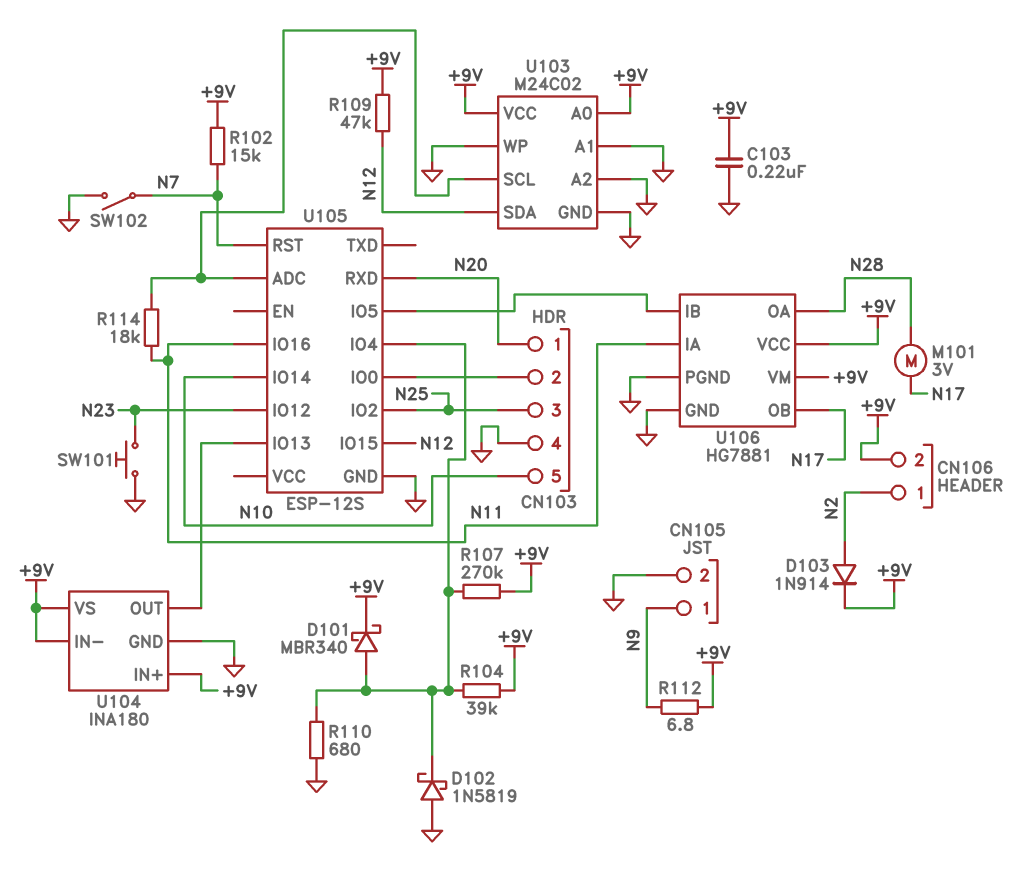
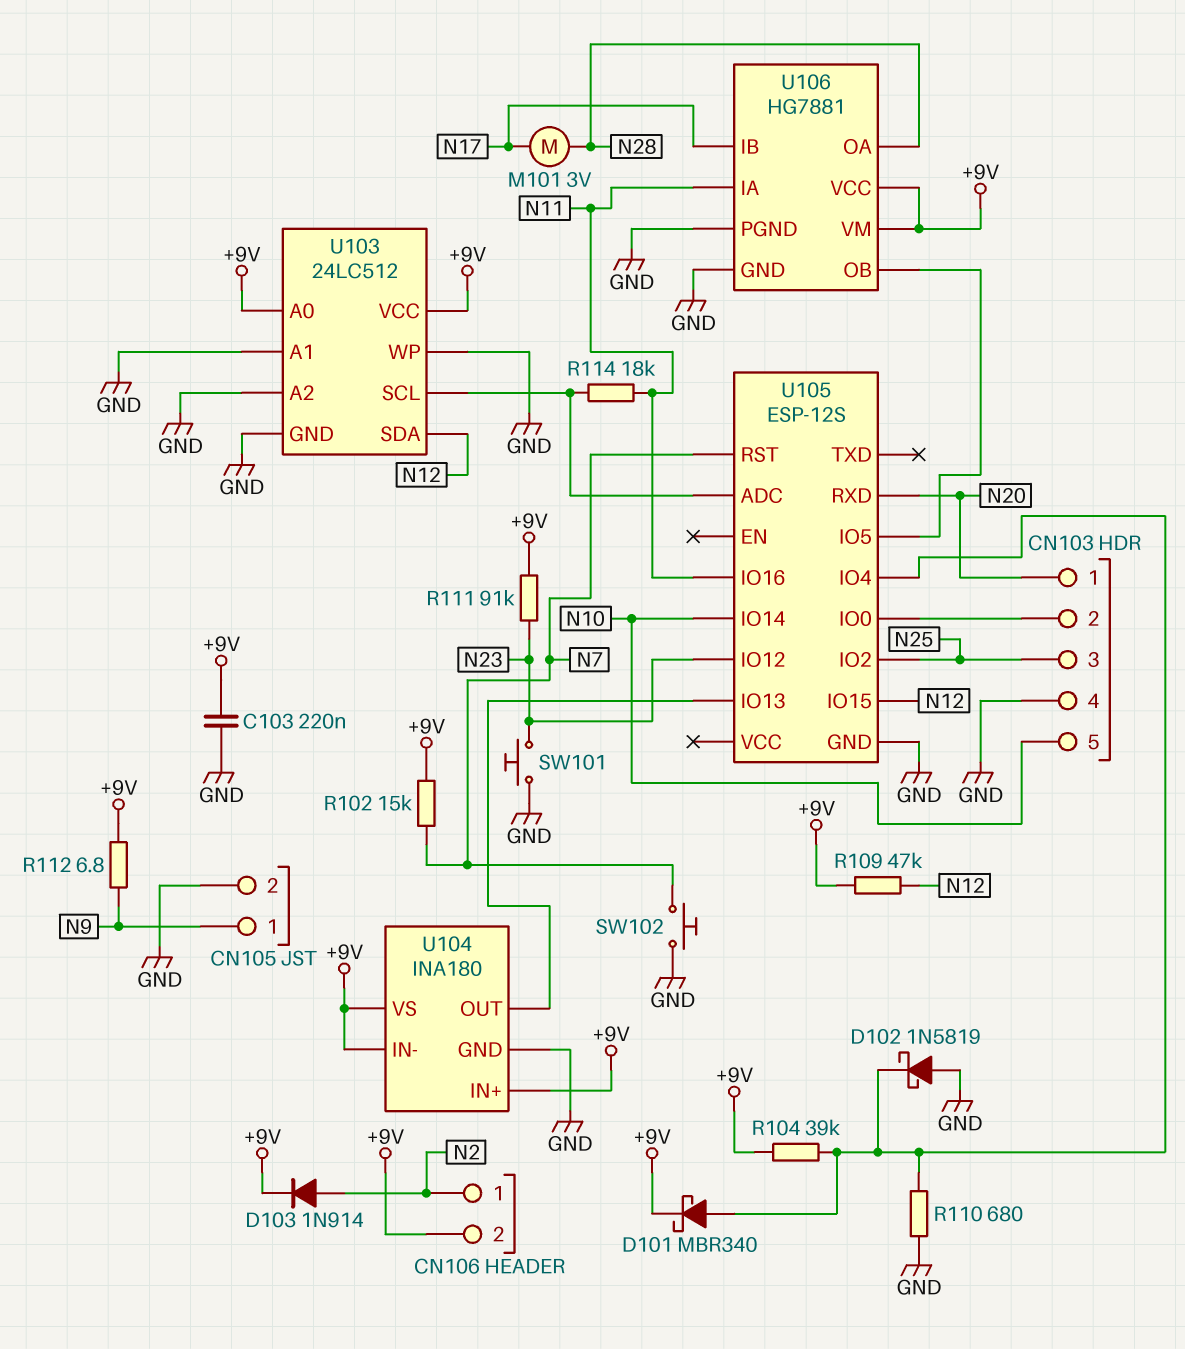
R107: 270k (+9V, U105/IO4) -> none
R111: none -> 91k (+9V, N23)
SW102: switch (GND, N7) -> button (GND, N7)
U103: M24C02 -> 24LC512
U106 pin IB: U105/IO5 -> N17
U106 pin OB: N17 -> U105/IO5

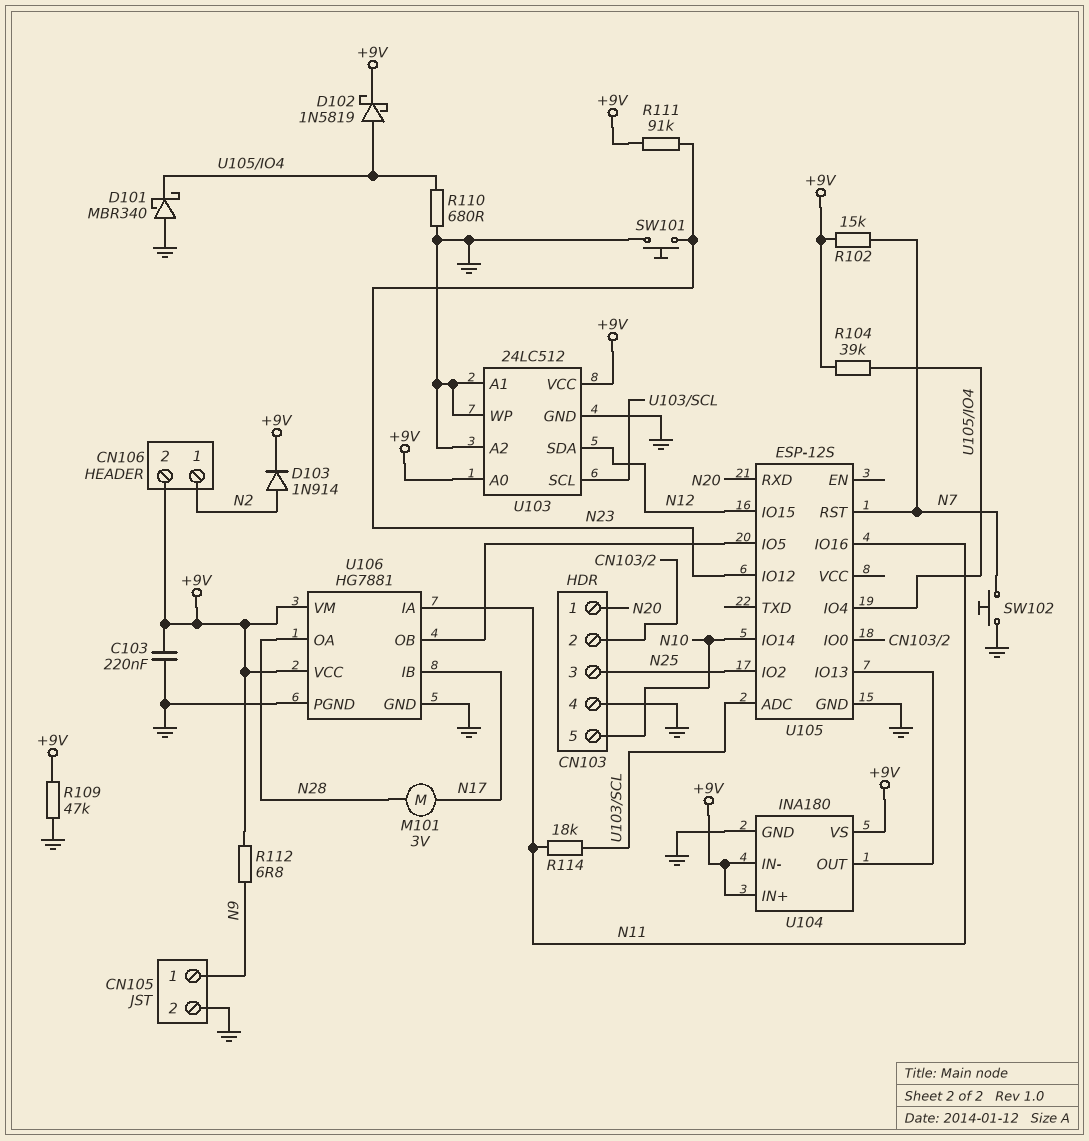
D101: schottky MBR340 (A U105/IO4, K +9V) -> schottky MBR340 (A GND, K U105/IO4)
D102: schottky 1N5819 (A GND, K U105/IO4) -> schottky 1N5819 (A U105/IO4, K +9V)
R109: 47k (+9V, N12) -> 47k (+9V, GND)

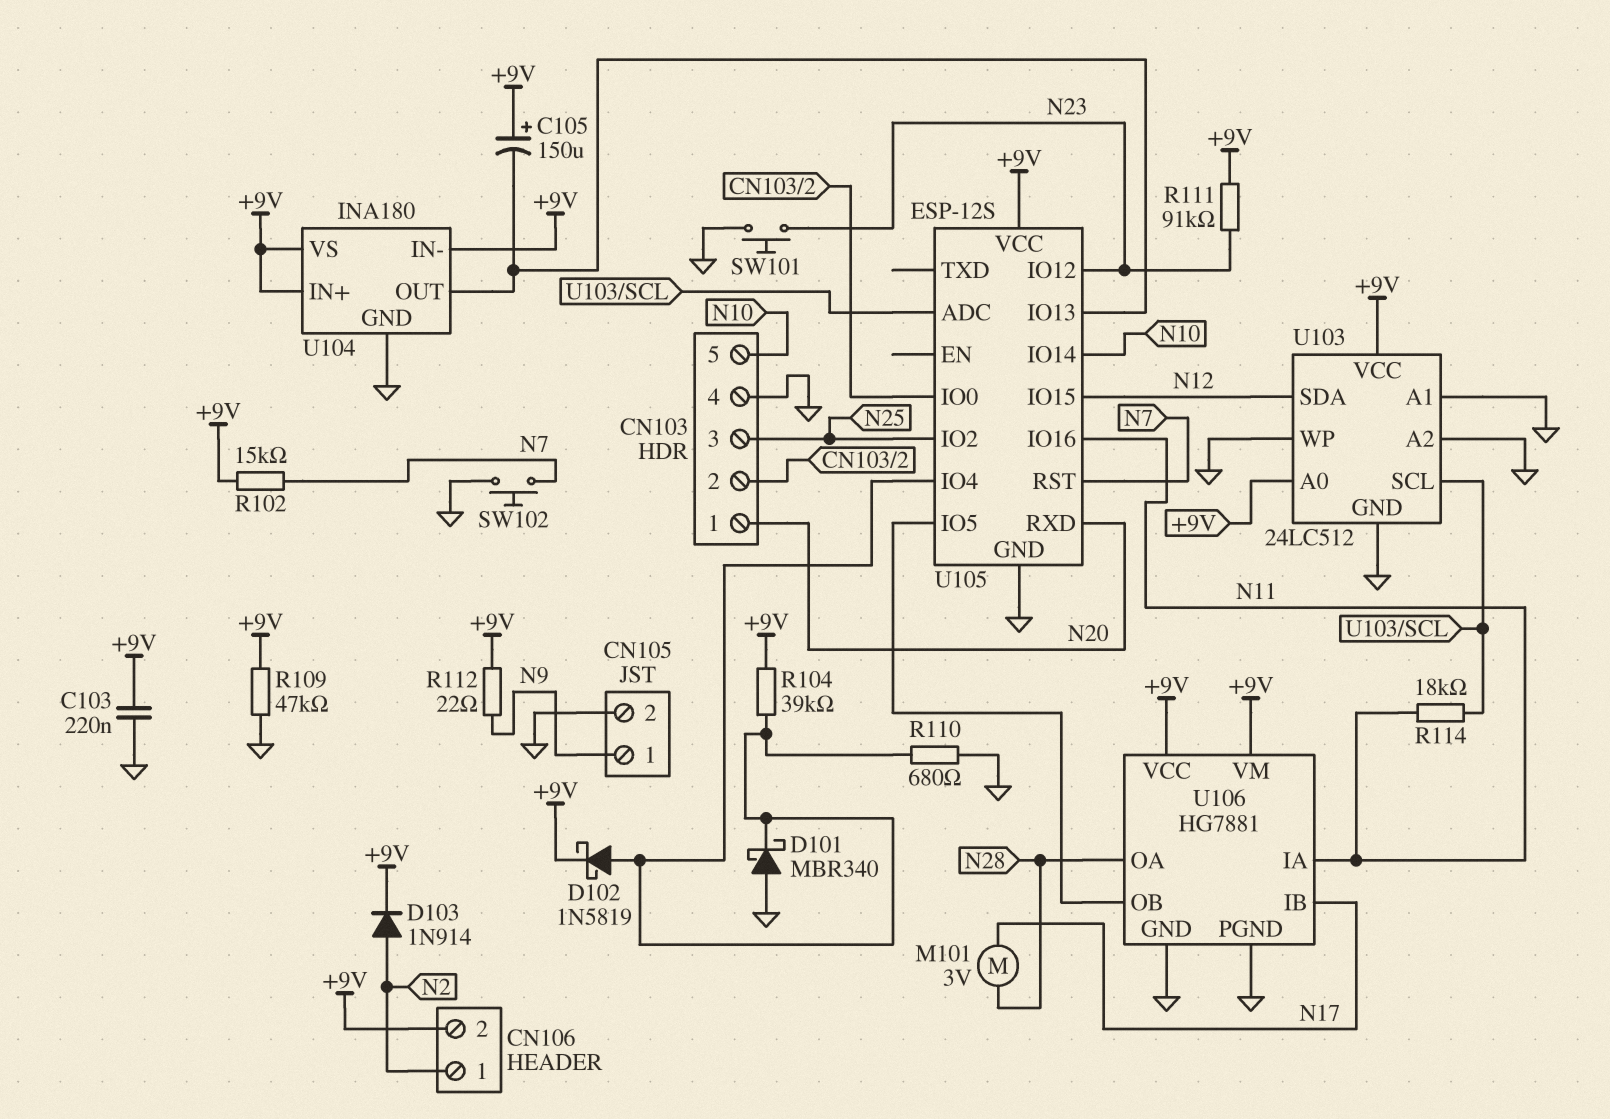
C105: none -> 150uF (plus +9V, minus U104/OUT)
R112: 6.8 (+9V, N9) -> 22 (+9V, N9)
U105 pin VCC: none -> +9V

